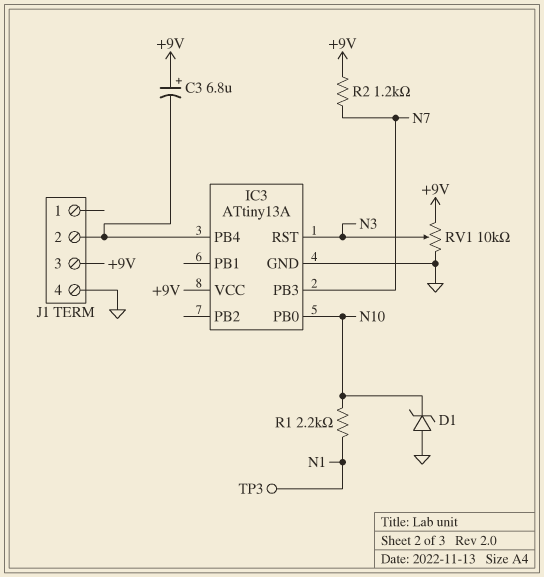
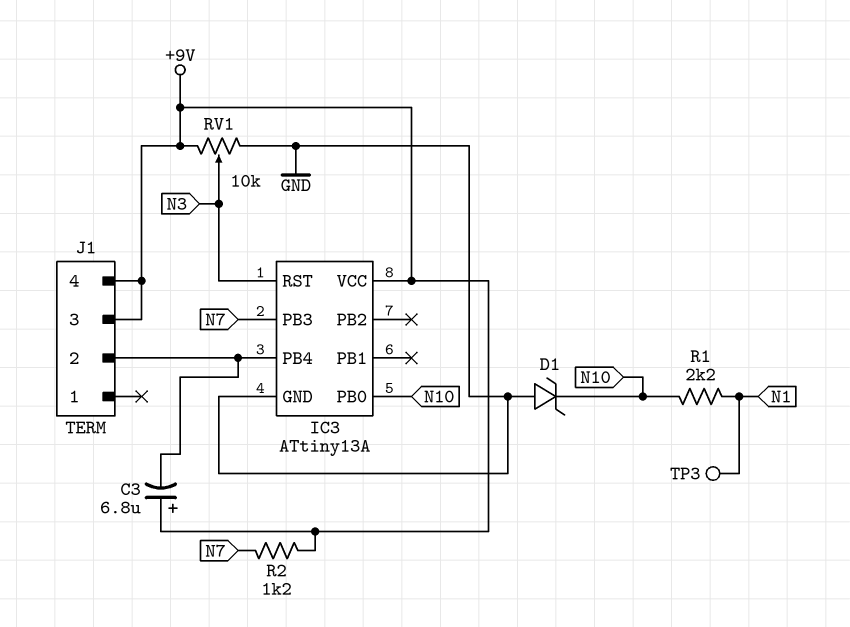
J1 pin 4: GND -> +9V

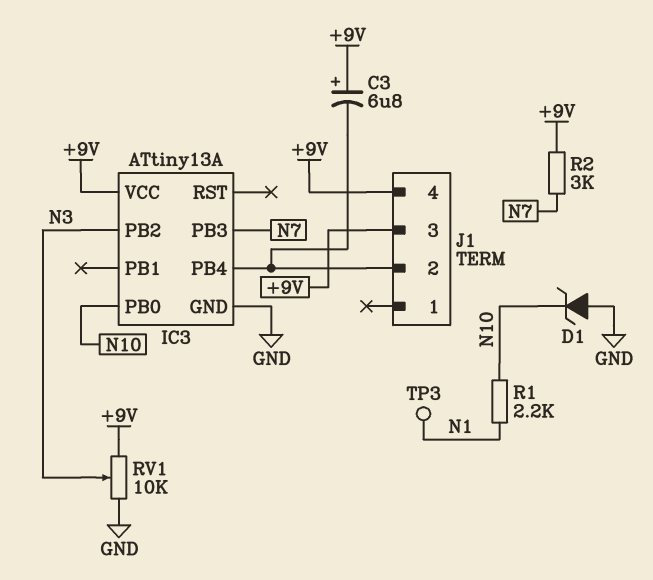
IC3 pin PB2: none -> N3
IC3 pin RST: N3 -> none
R2: 1.2k (+9V, N7) -> 3k (+9V, N7)

